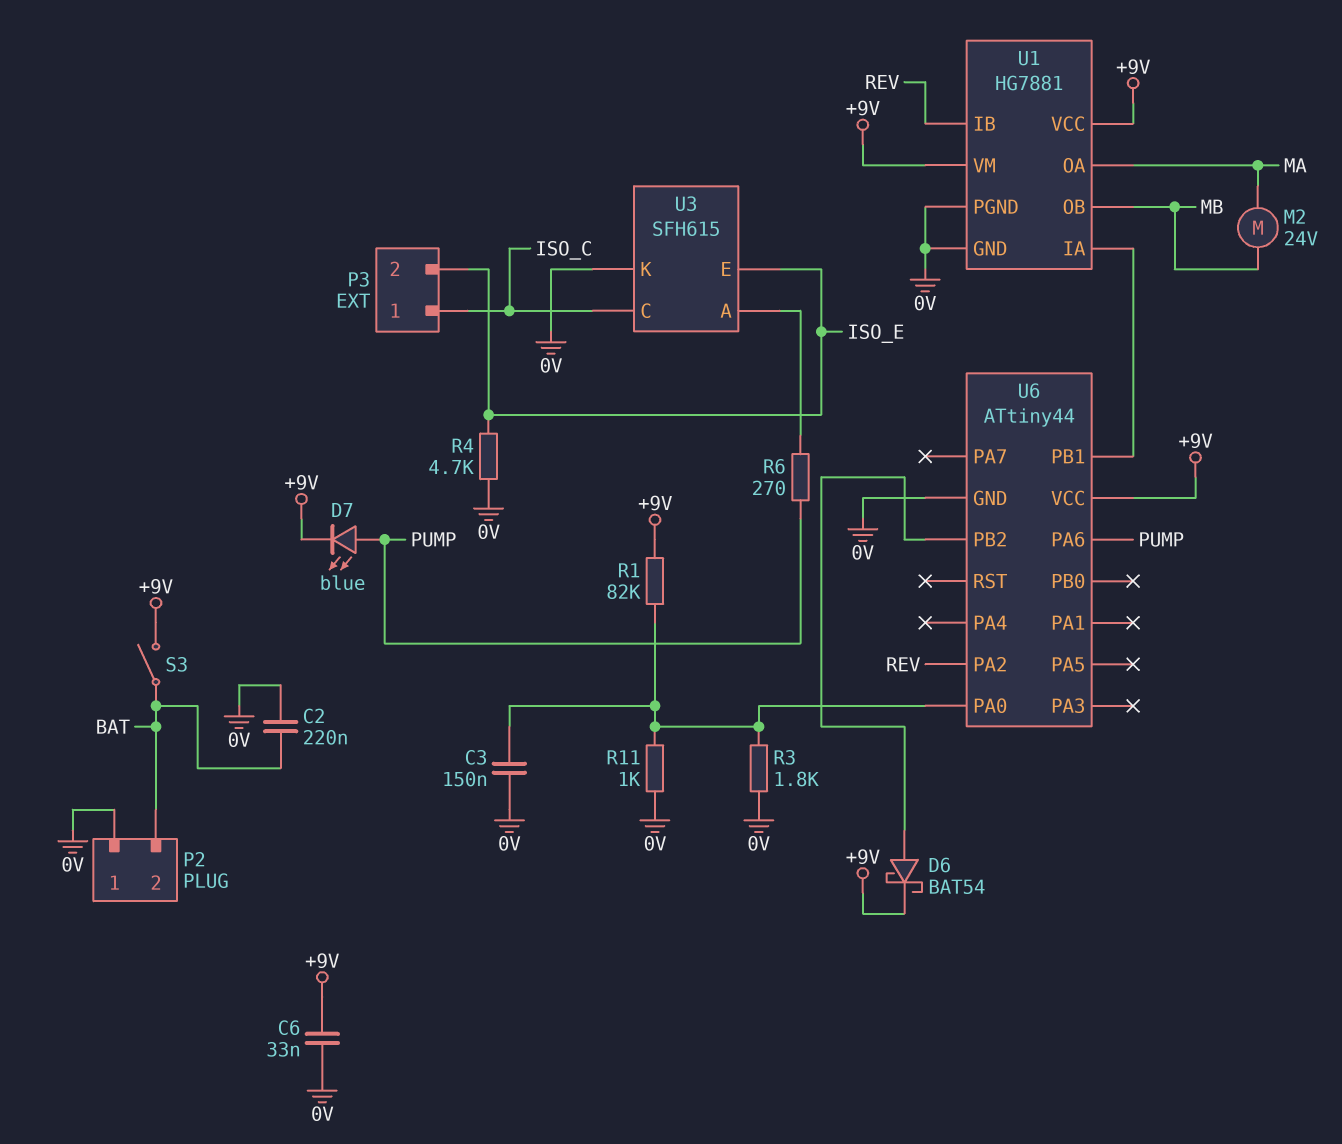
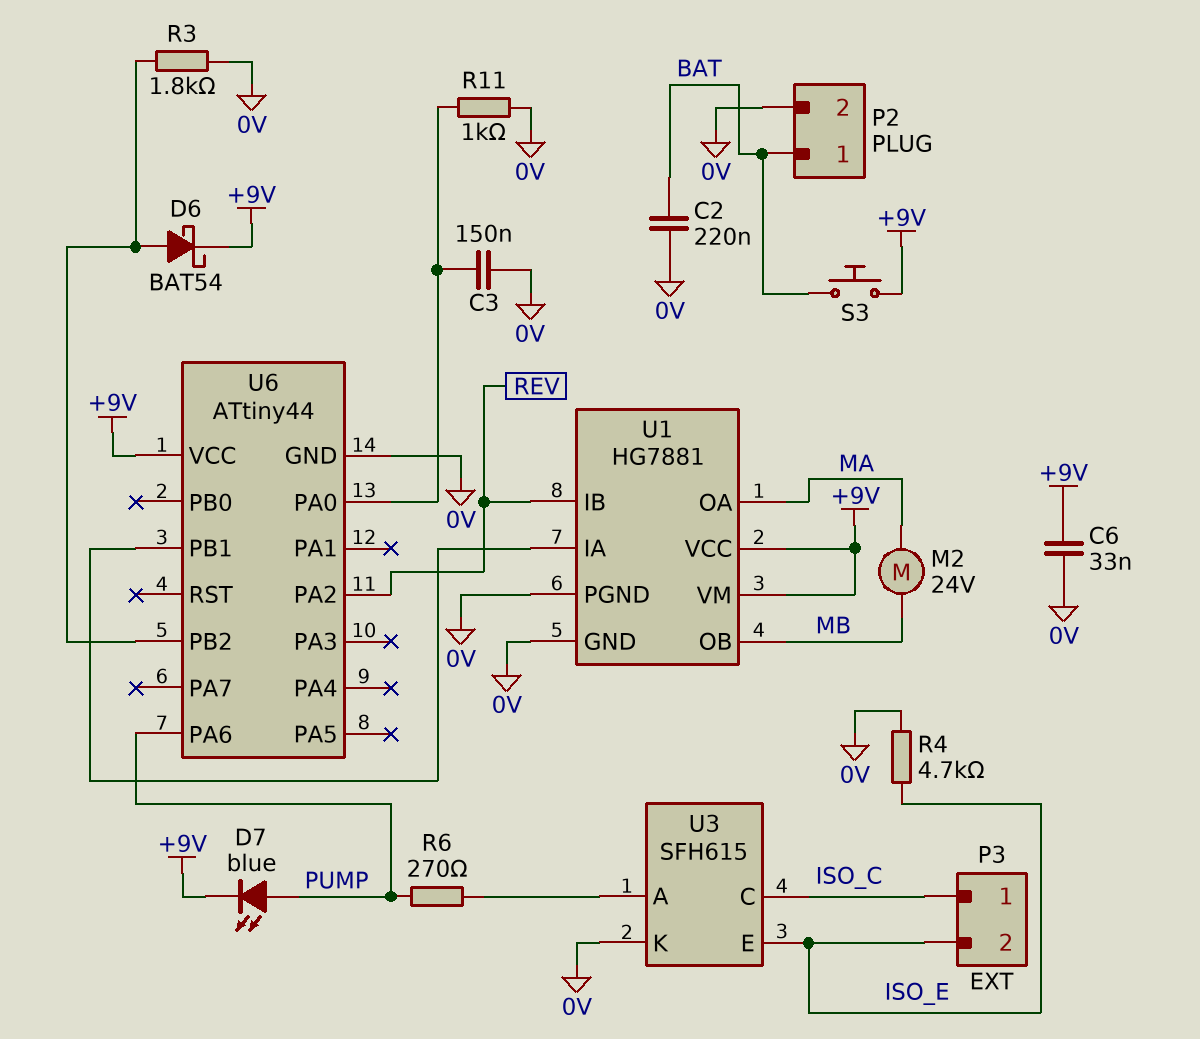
P2 pin 1: 0V -> BAT
P2 pin 2: BAT -> 0V
R1: 82k (+9V, U6/PA0) -> none
R3: 1.8k (0V, U6/PA0) -> 1.8k (0V, U6/PB2)
S3: switch (+9V, BAT) -> button (+9V, BAT)

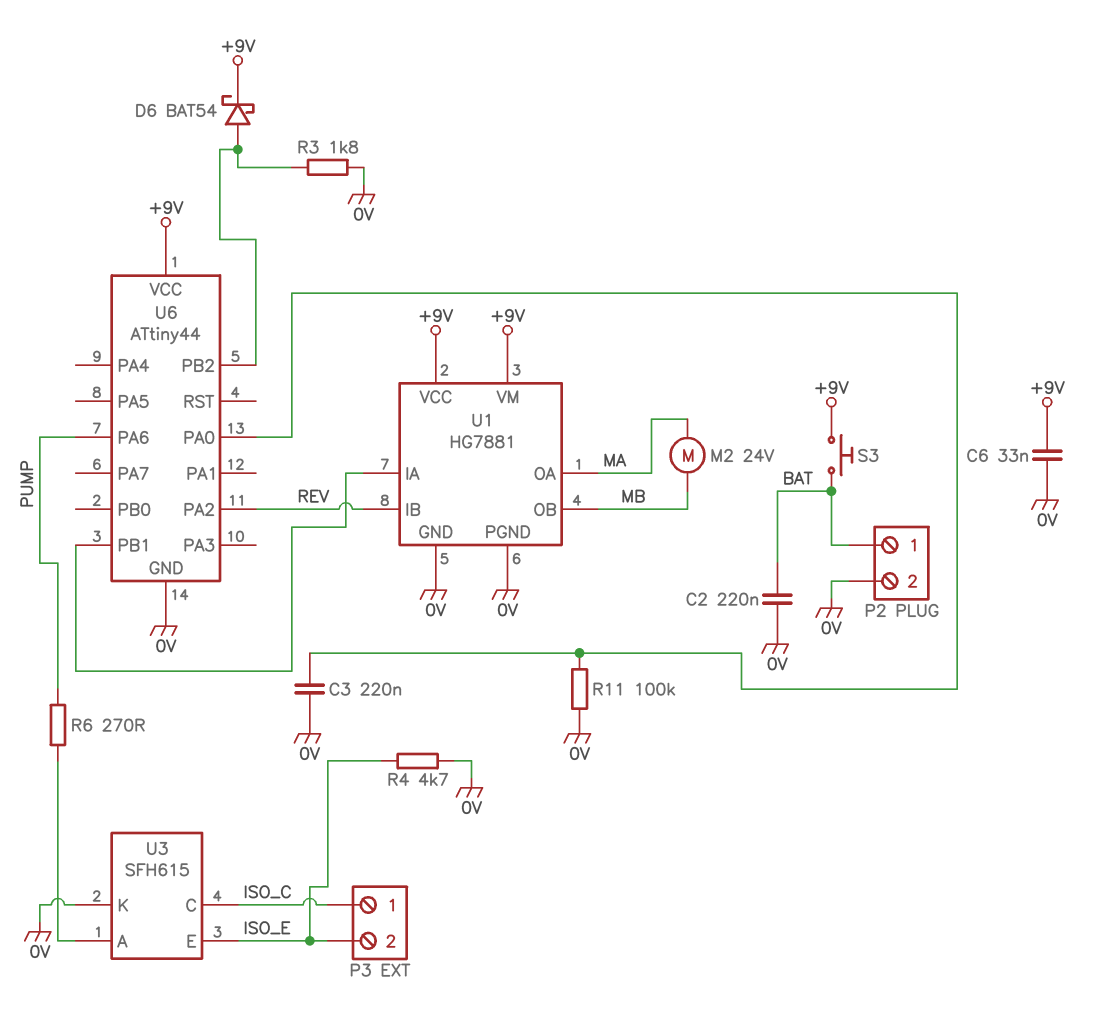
C3: 150nF (0V, U6/PA0) -> 220nF (0V, U6/PA0)
D7: LED blue (A PUMP, K +9V) -> none
R11: 1k (0V, U6/PA0) -> 100k (0V, U6/PA0)

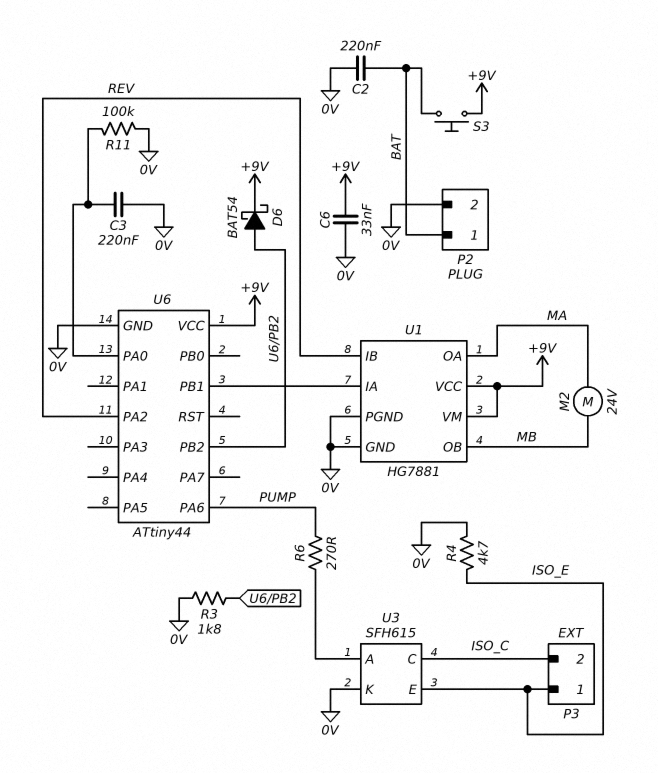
P3 pin 1: ISO_C -> ISO_E
P3 pin 2: ISO_E -> ISO_C

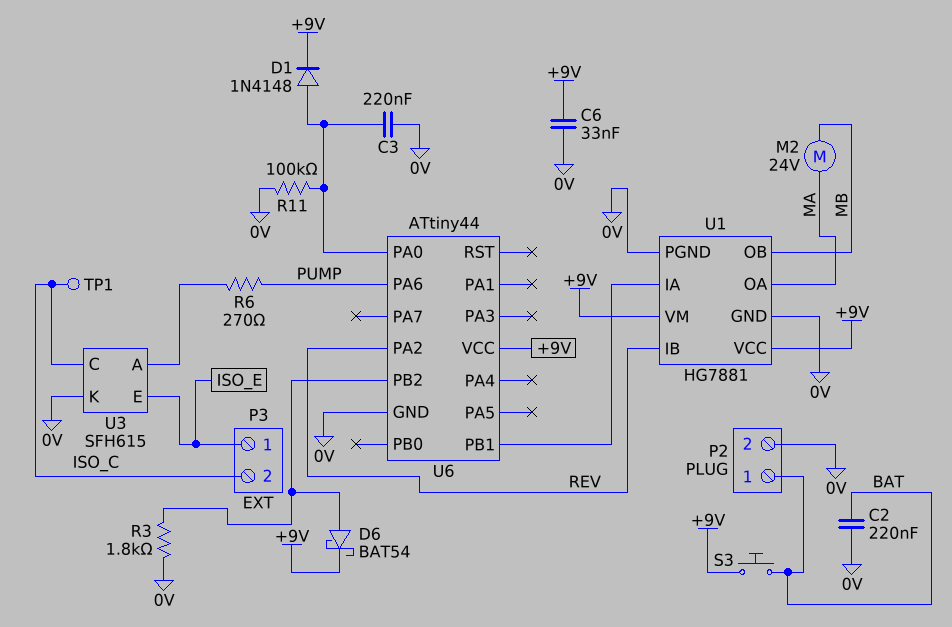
D1: none -> diode 1N4148 (A U6/PA0, K +9V)
R4: 4.7k (0V, ISO_E) -> none
TP1: none -> test point (ISO_C)

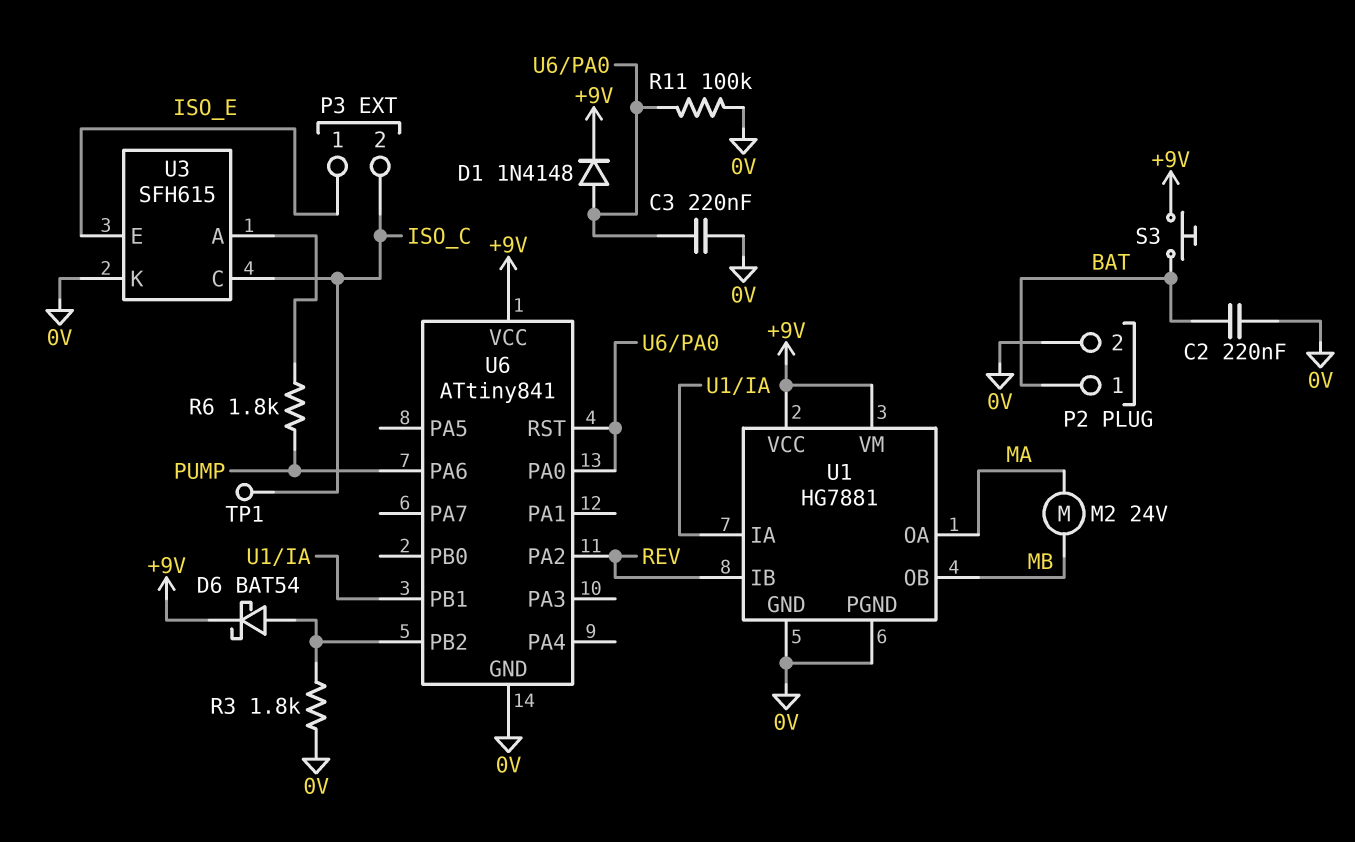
C6: 33nF (+9V, 0V) -> none
R6: 270 (PUMP, U3/A) -> 1.8k (PUMP, U3/A)
U6: ATtiny44 -> ATtiny841
U6 pin RST: none -> U6/PA0

